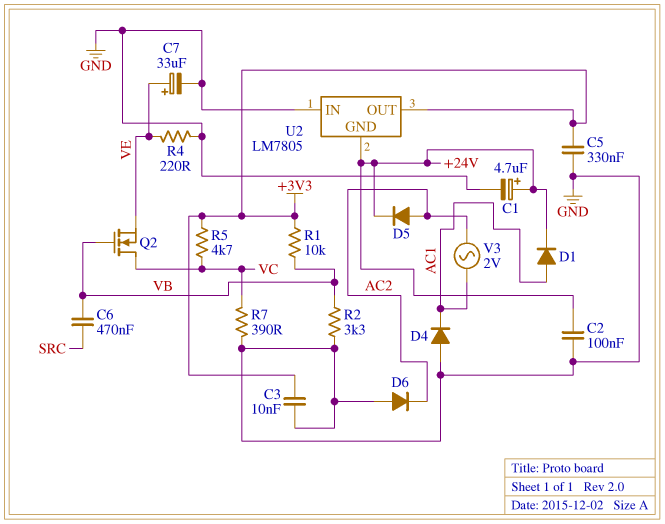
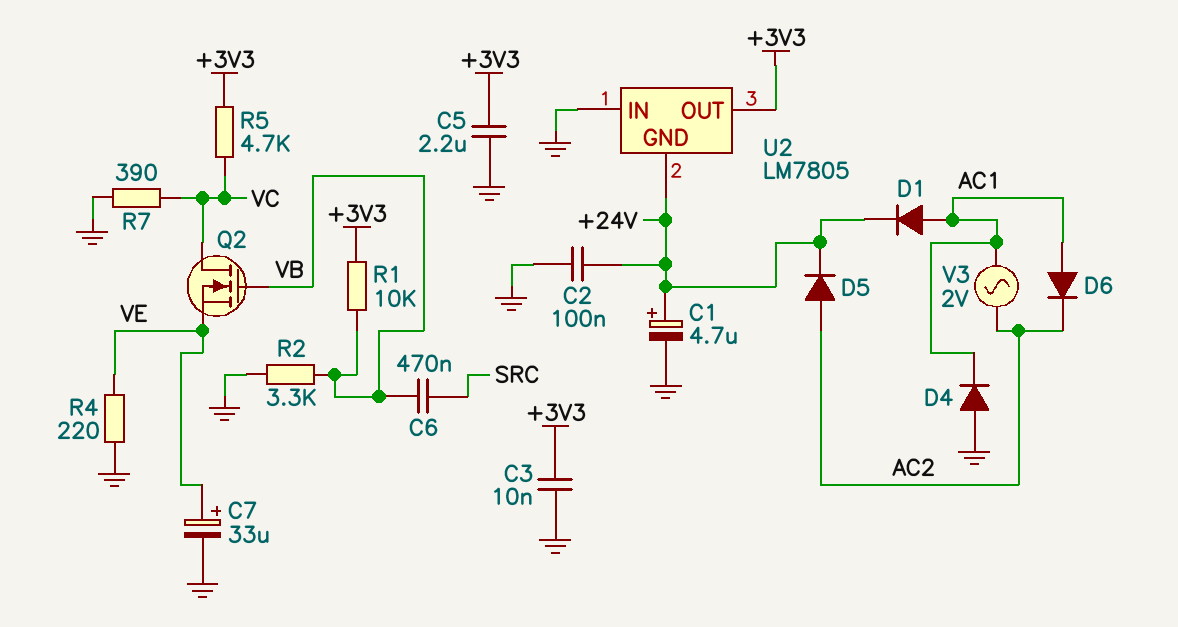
C5: 330nF (+3V3, GND) -> 2.2uF (+3V3, GND)
D6: diode (A GND, K AC2) -> diode (A AC1, K AC2)

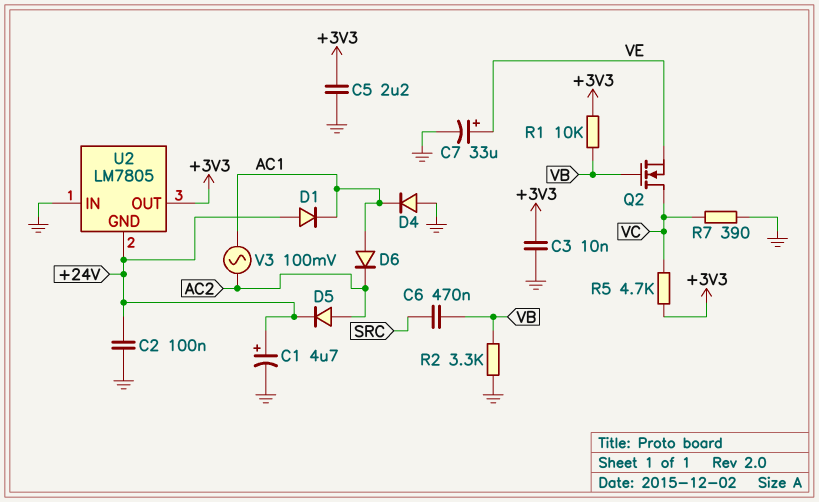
D1: diode (A AC1, K +24V) -> diode (A +24V, K AC1)
R4: 220 (GND, VE) -> none
V3: AC 2V (AC1, AC2) -> AC 100mV (AC1, AC2)

